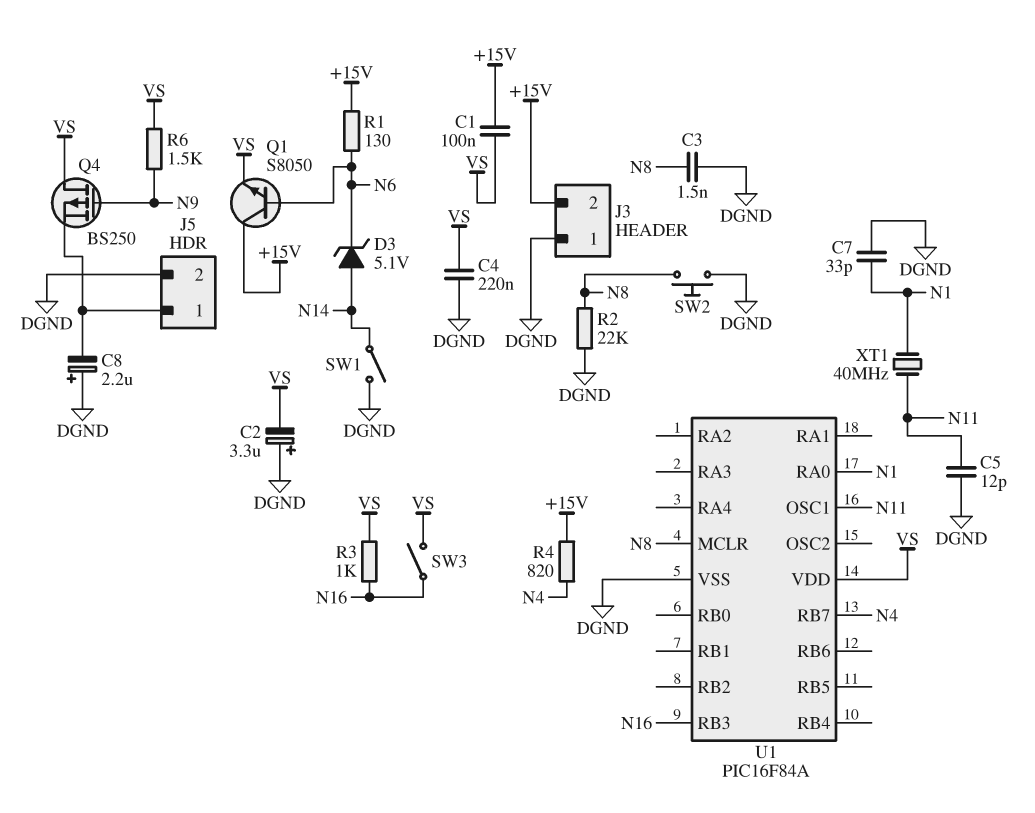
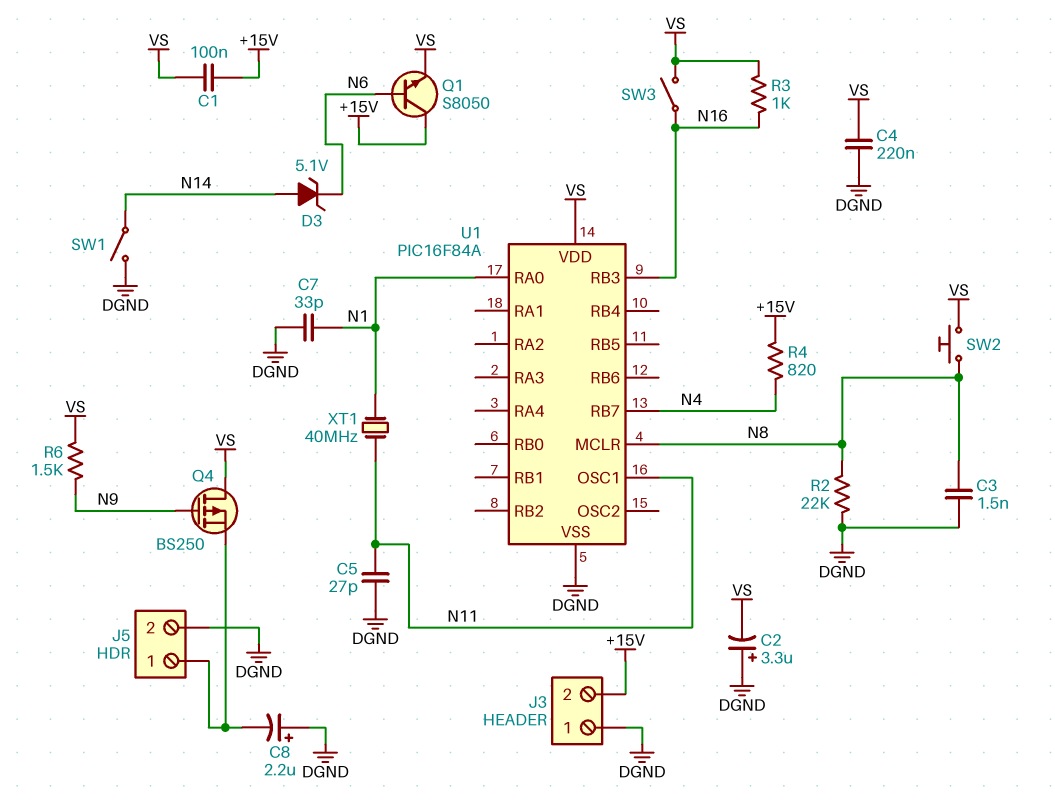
C5: 12pF (DGND, N11) -> 27pF (DGND, N11)
R1: 130 (+15V, N6) -> none
SW2: button (DGND, N8) -> button (N8, VS)

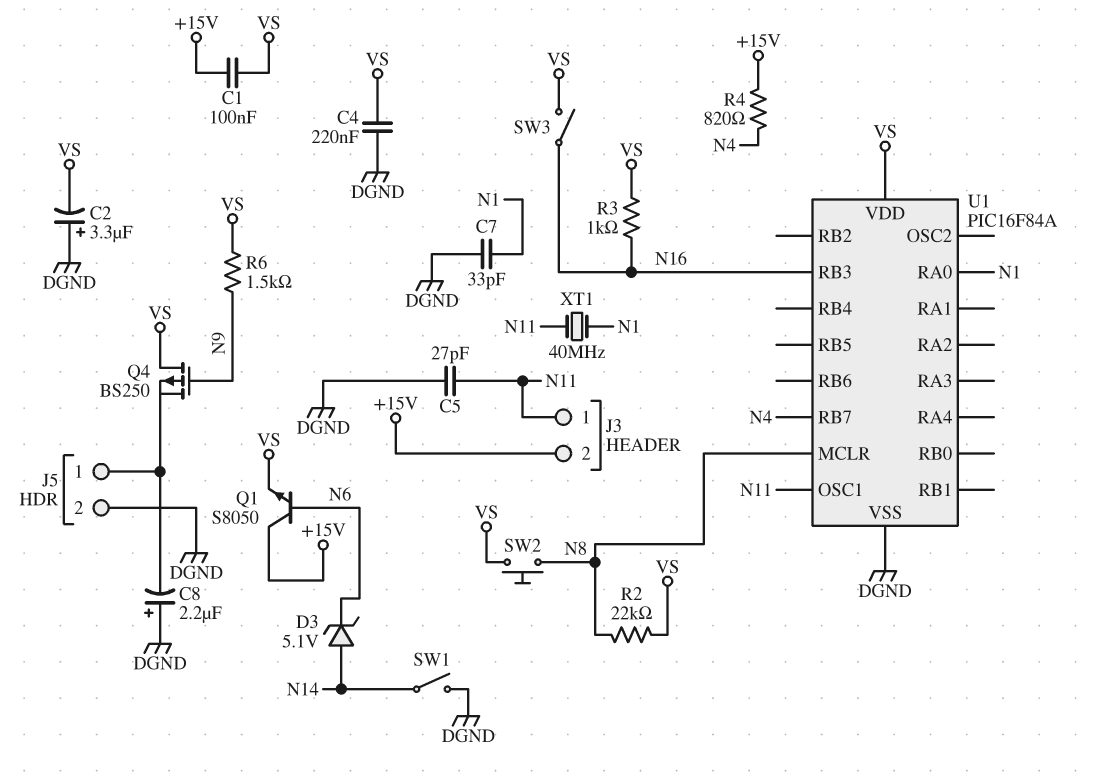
C3: 1.5nF (DGND, N8) -> none
J3 pin 1: DGND -> N11
R2: 22k (DGND, N8) -> 22k (N8, VS)

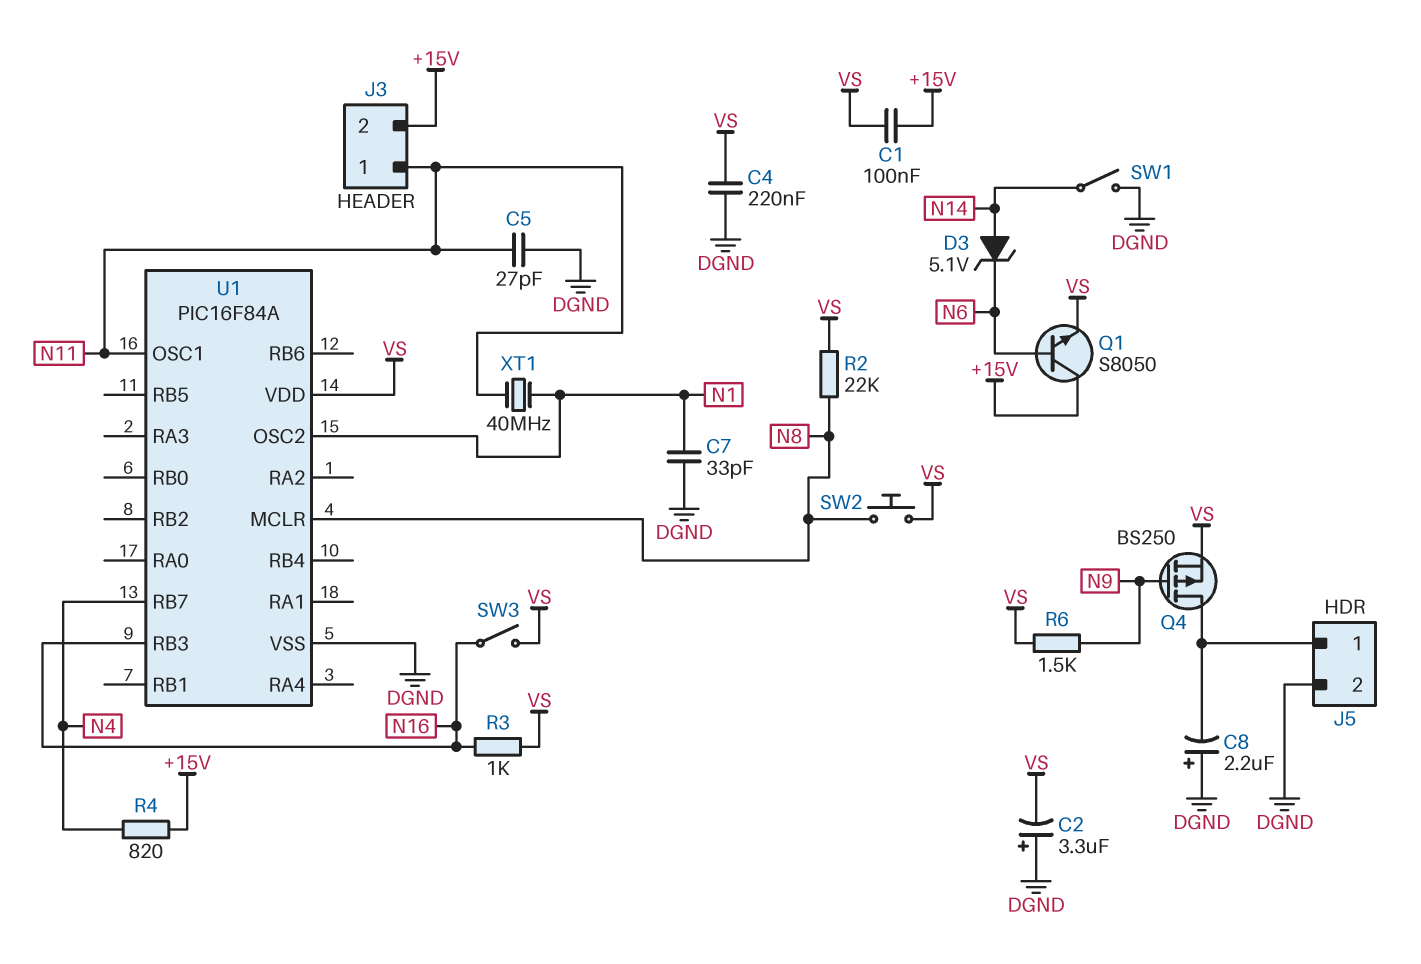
Q4: PMOS BS250 (G N9, D VS, S J5/1) -> PMOS BS250 (G N9, D J5/1, S VS)
U1 pin OSC2: none -> N1
U1 pin RA0: N1 -> none

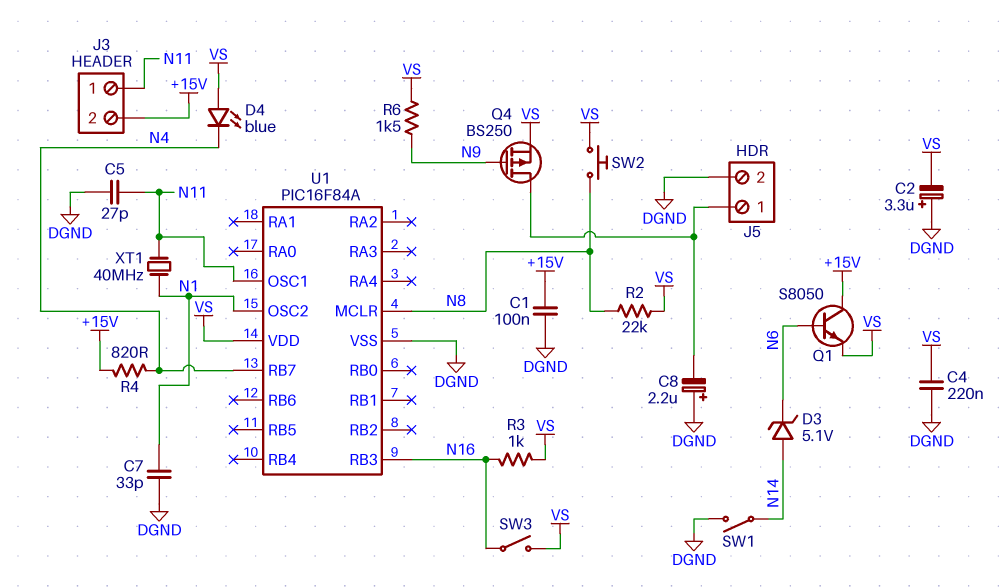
C1: 100nF (+15V, VS) -> 100nF (+15V, DGND)
D4: none -> LED blue (A VS, K N4)

